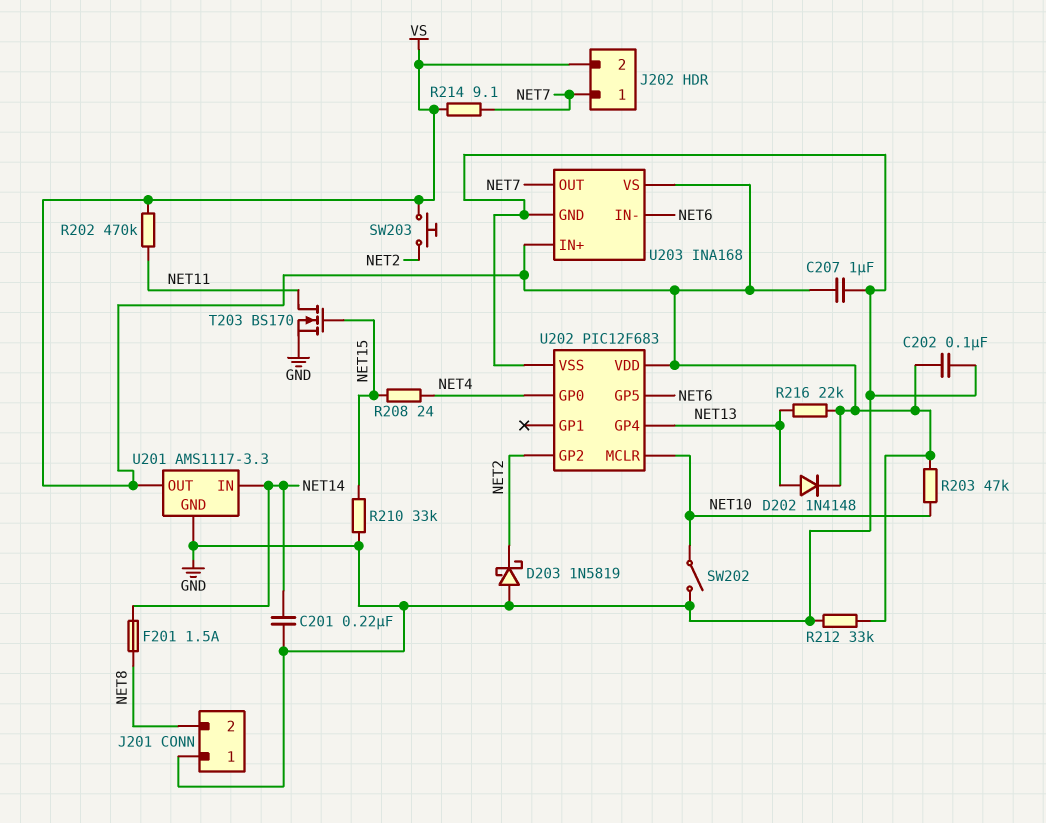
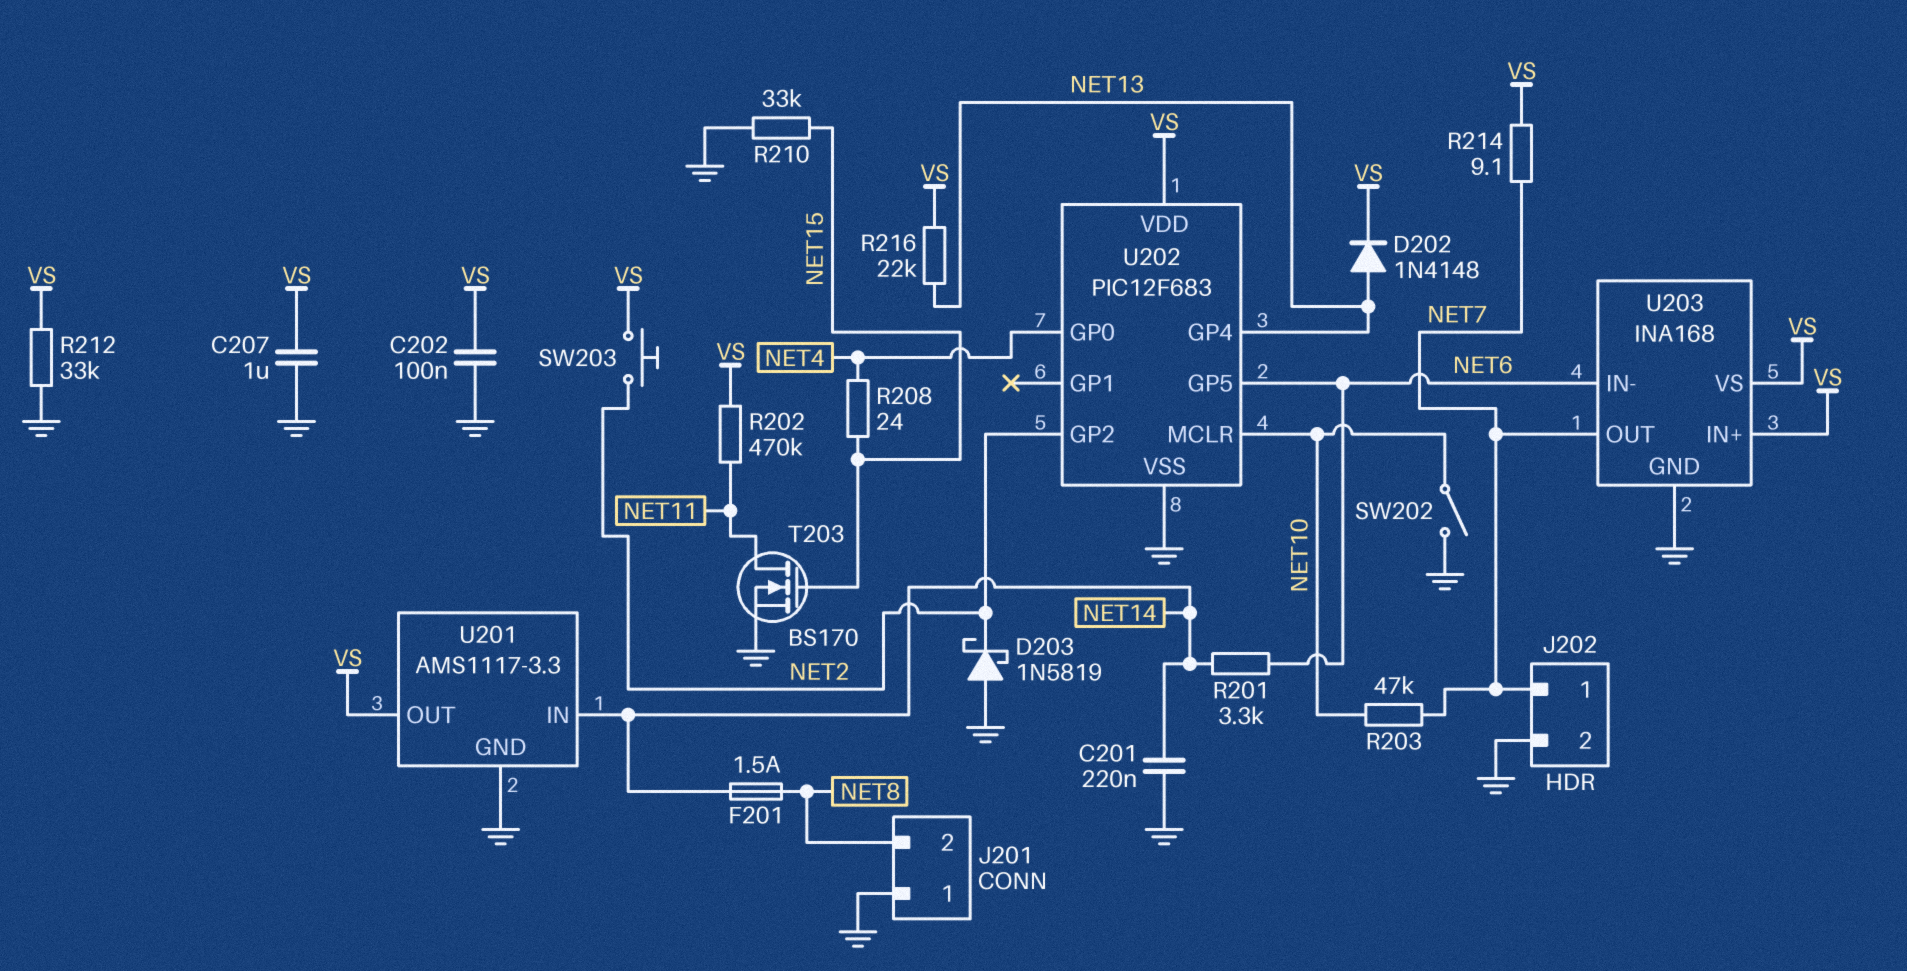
J202 pin 2: VS -> GND
R201: none -> 3.3k (NET6, NET14)
R203: 47k (NET10, VS) -> 47k (NET7, NET10)

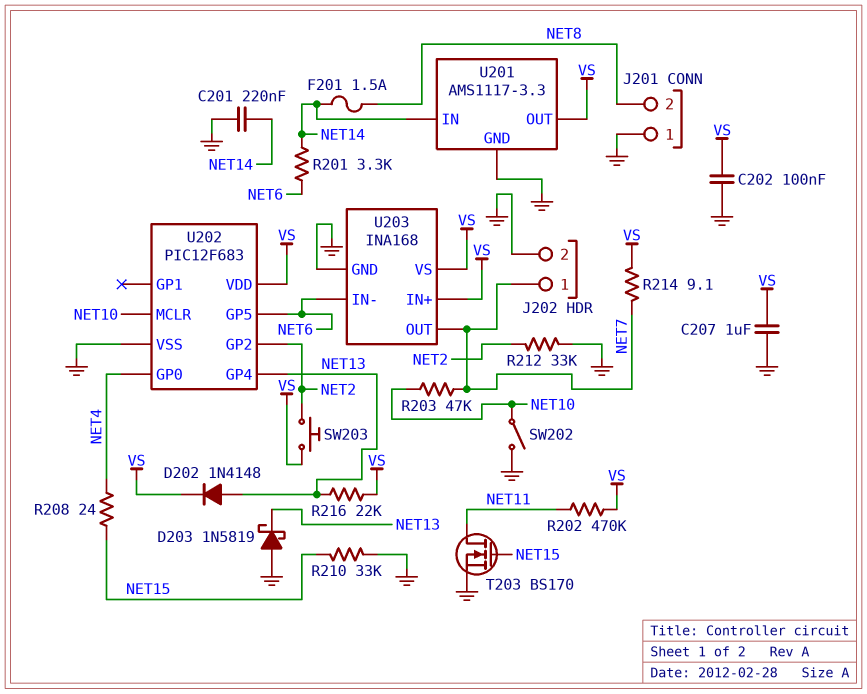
D203: schottky 1N5819 (A GND, K NET2) -> schottky 1N5819 (A GND, K NET13)
R212: 33k (GND, VS) -> 33k (GND, NET2)

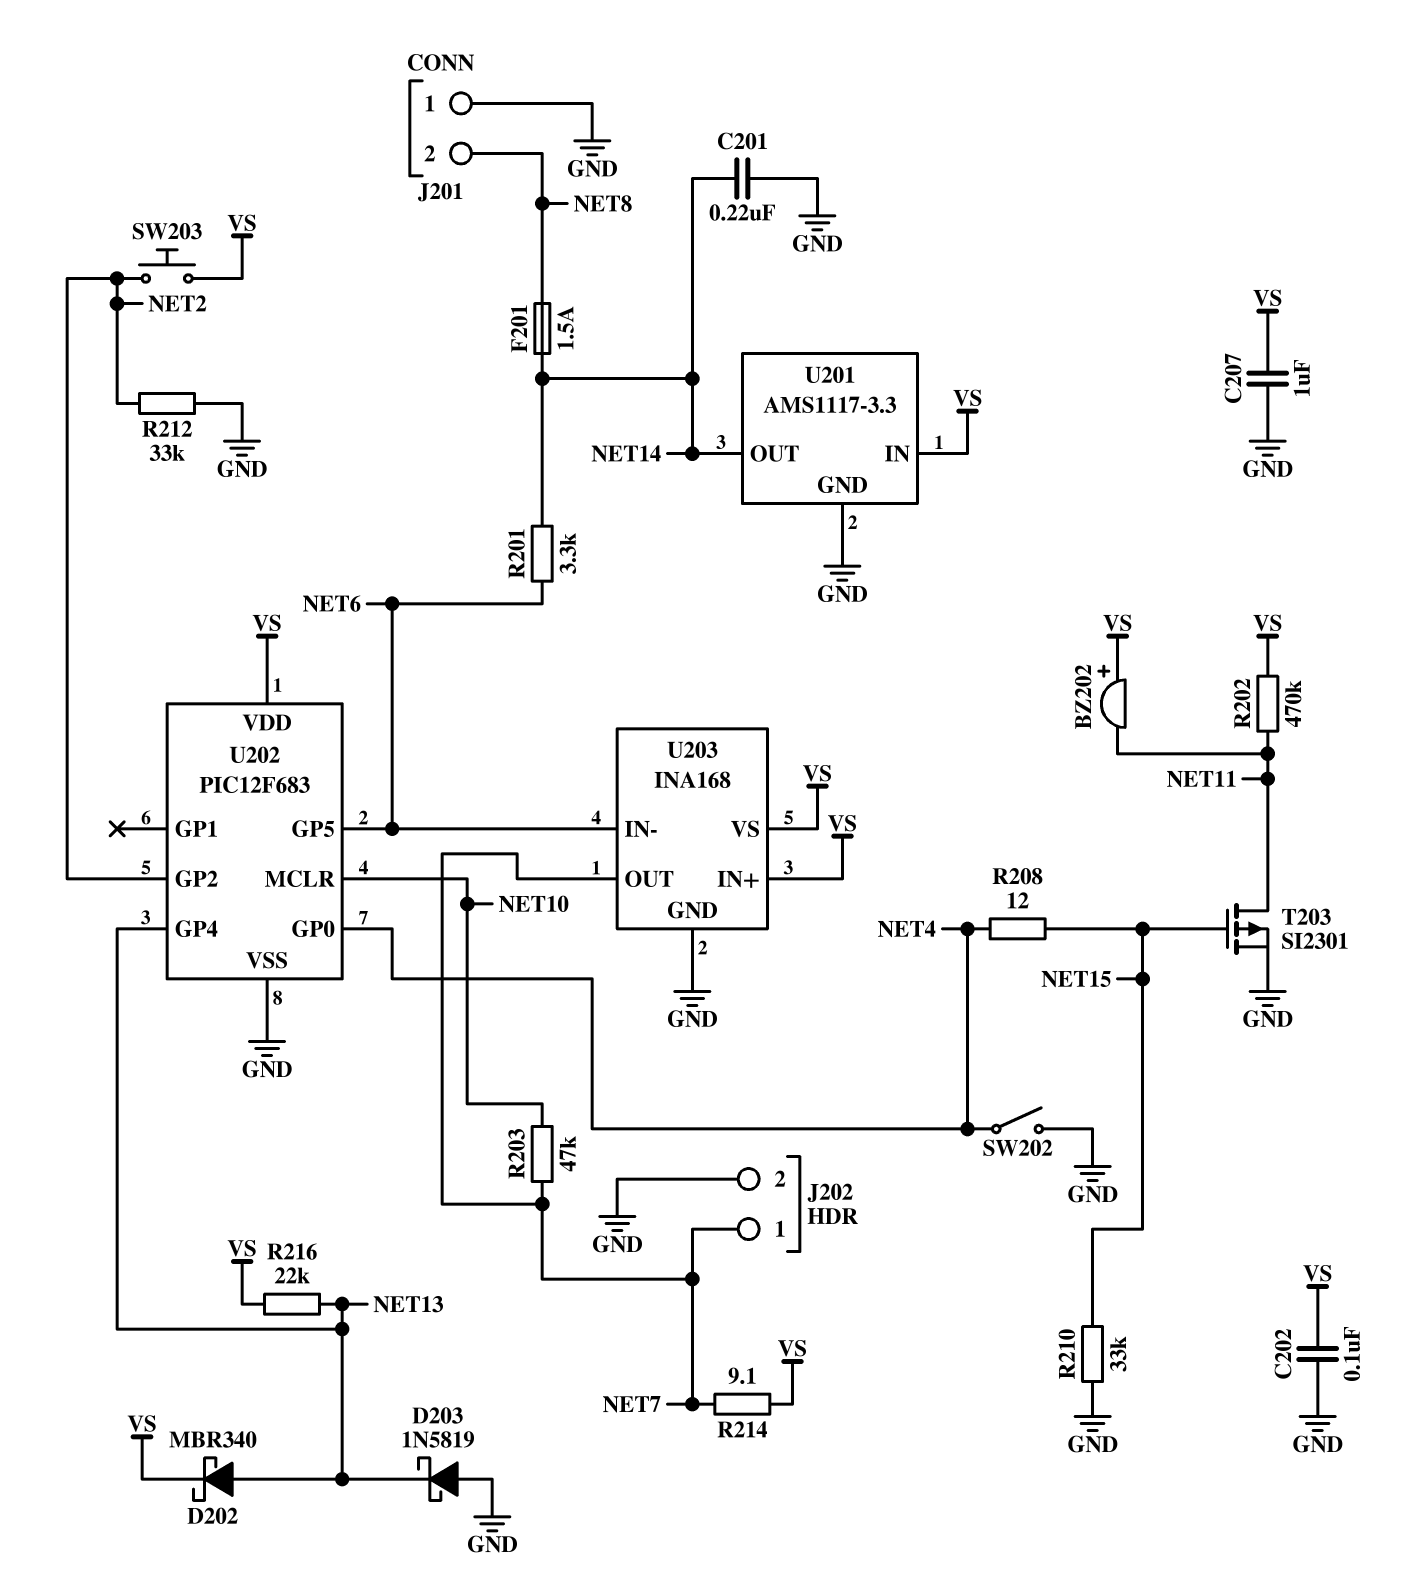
BZ202: none -> buzzer (plus VS, minus NET11)
D202: diode 1N4148 (A NET13, K VS) -> schottky MBR340 (A NET13, K VS)
R208: 24 (NET4, NET15) -> 12 (NET4, NET15)
SW202: switch (GND, NET10) -> switch (GND, NET4)
T203: NMOS BS170 (G NET15, D NET11, S GND) -> PMOS SI2301 (G NET15, D NET11, S GND)
U201 pin IN: NET14 -> VS
U201 pin OUT: VS -> NET14

